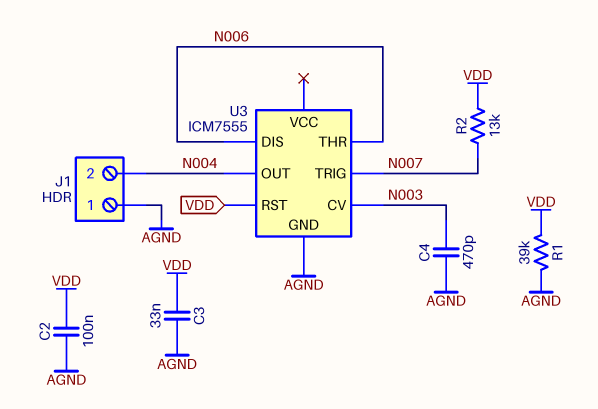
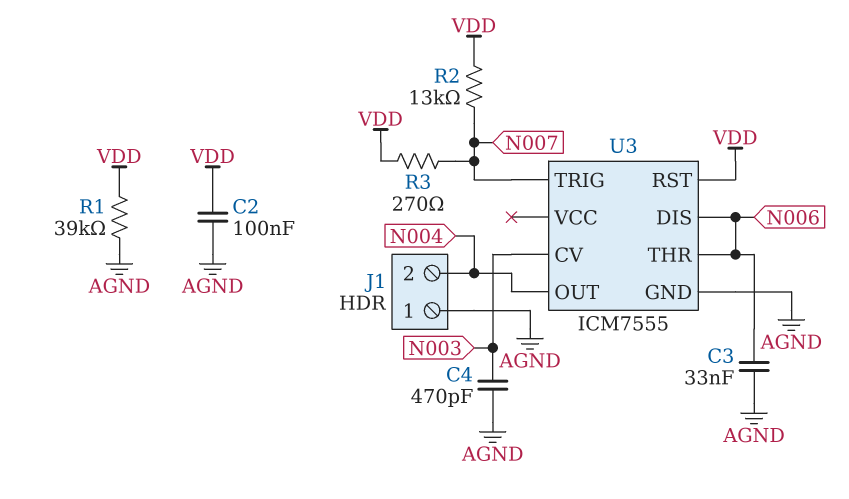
C3: 33nF (AGND, VDD) -> 33nF (AGND, N006)
R3: none -> 270 (N007, VDD)

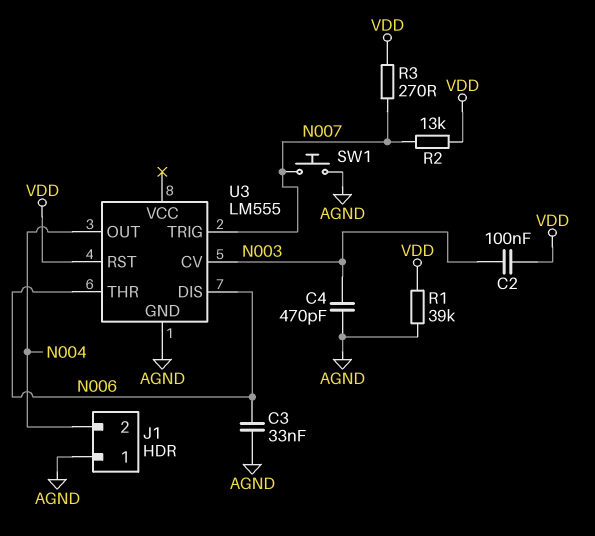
C2: 100nF (AGND, VDD) -> 100nF (N003, VDD)
SW1: none -> button (AGND, N007)
U3: ICM7555 -> LM555

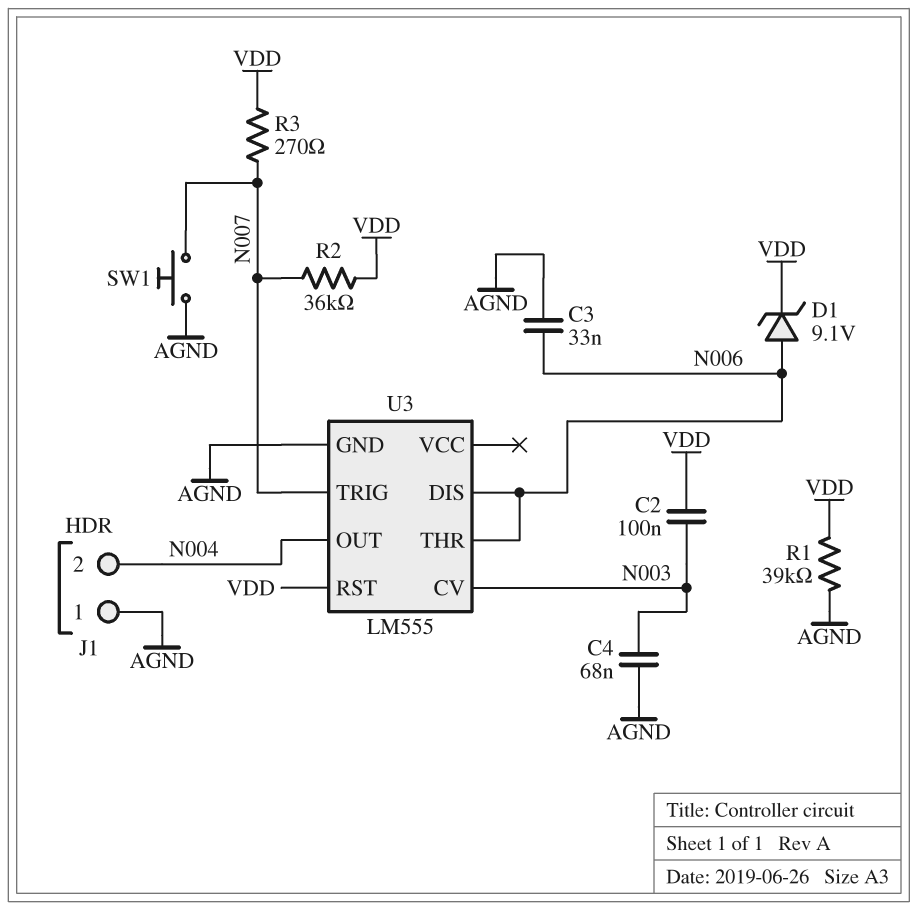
C4: 470pF (AGND, N003) -> 68nF (AGND, N003)
D1: none -> zener 9.1V (A N006, K VDD)
R2: 13k (N007, VDD) -> 36k (N007, VDD)

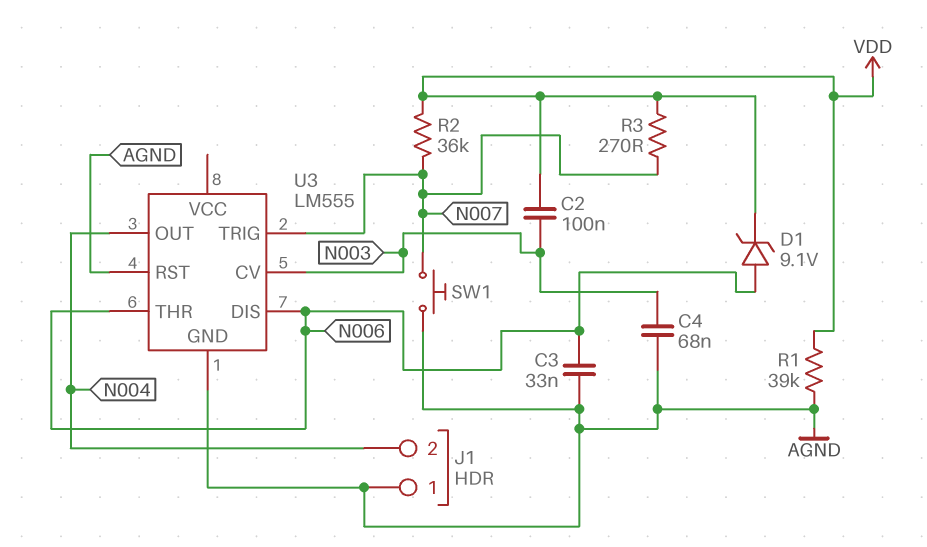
U3 pin RST: VDD -> AGND

